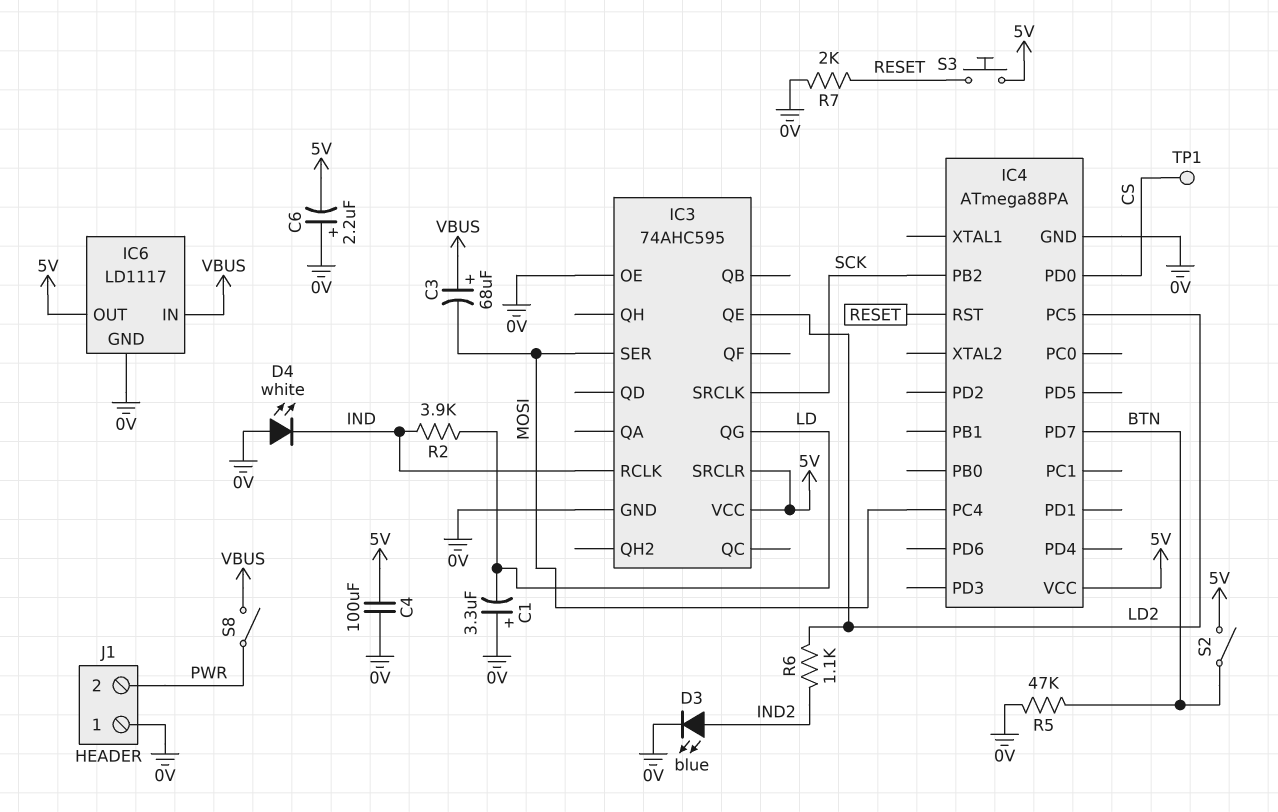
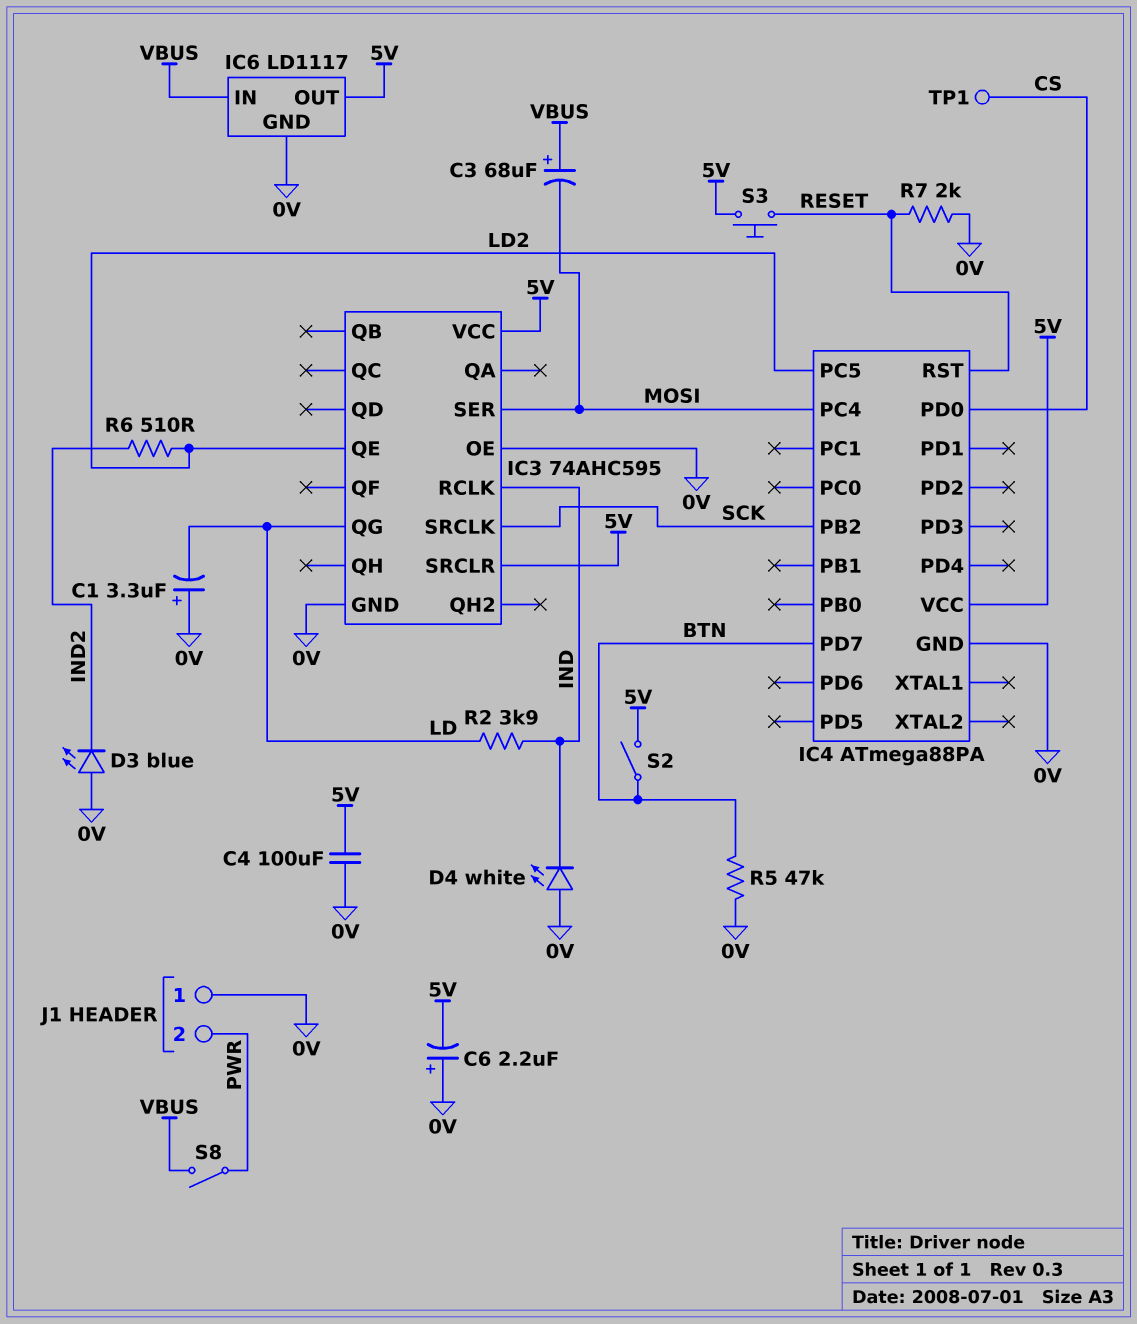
D3: LED blue (A IND2, K 0V) -> LED blue (A 0V, K IND2)
R6: 1.1k (IND2, LD2) -> 510 (IND2, LD2)

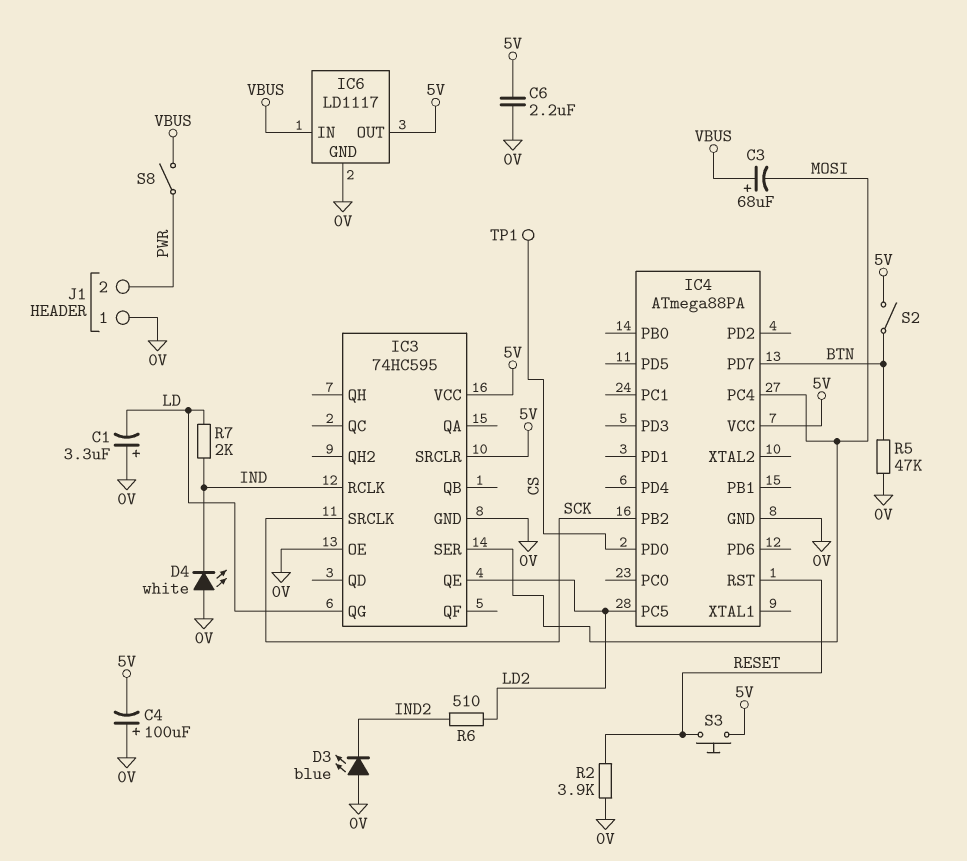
C4: 100uF (0V, 5V) -> 100uF (plus 0V, minus 5V)
C6: 2.2uF (plus 0V, minus 5V) -> 2.2uF (0V, 5V)
IC3: 74AHC595 -> 74HC595
R2: 3.9k (IND, LD) -> 3.9k (0V, RESET)
R7: 2k (0V, RESET) -> 2k (IND, LD)

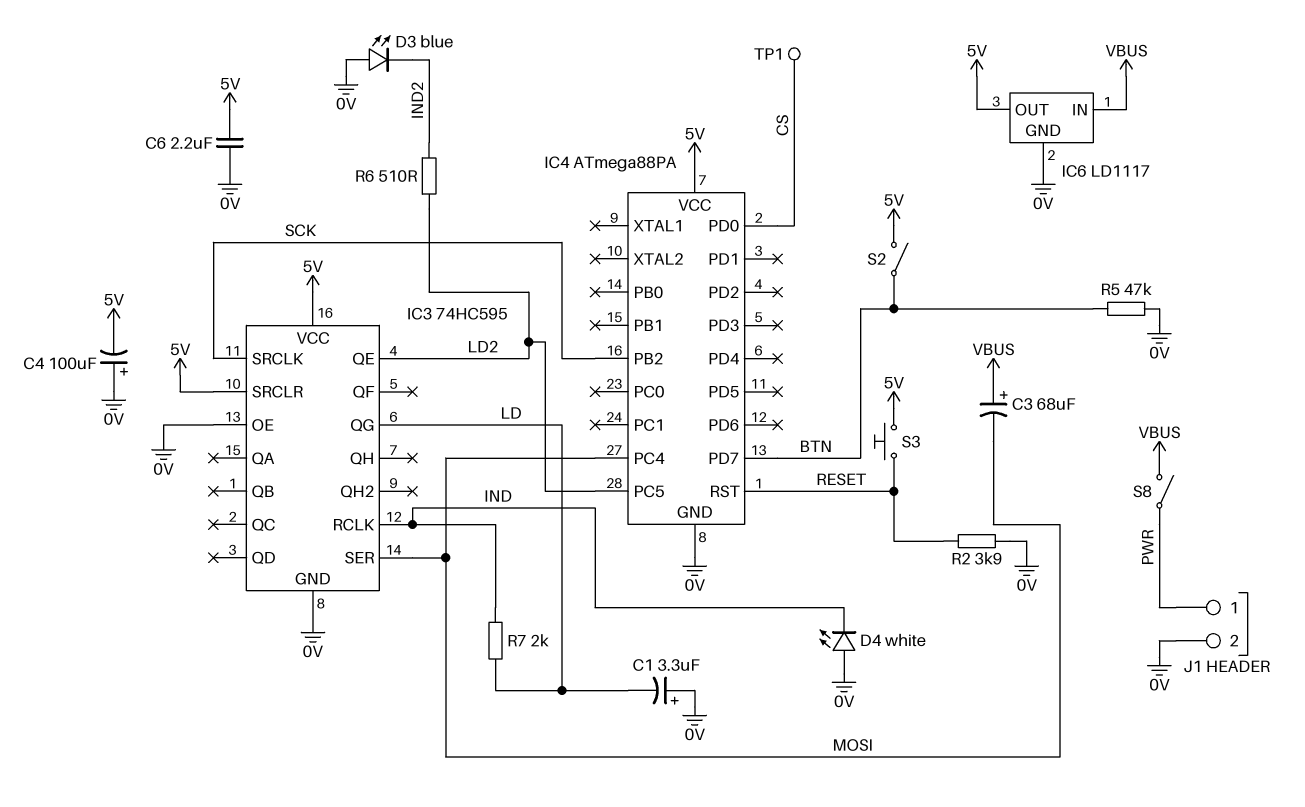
J1 pin 1: 0V -> PWR
J1 pin 2: PWR -> 0V

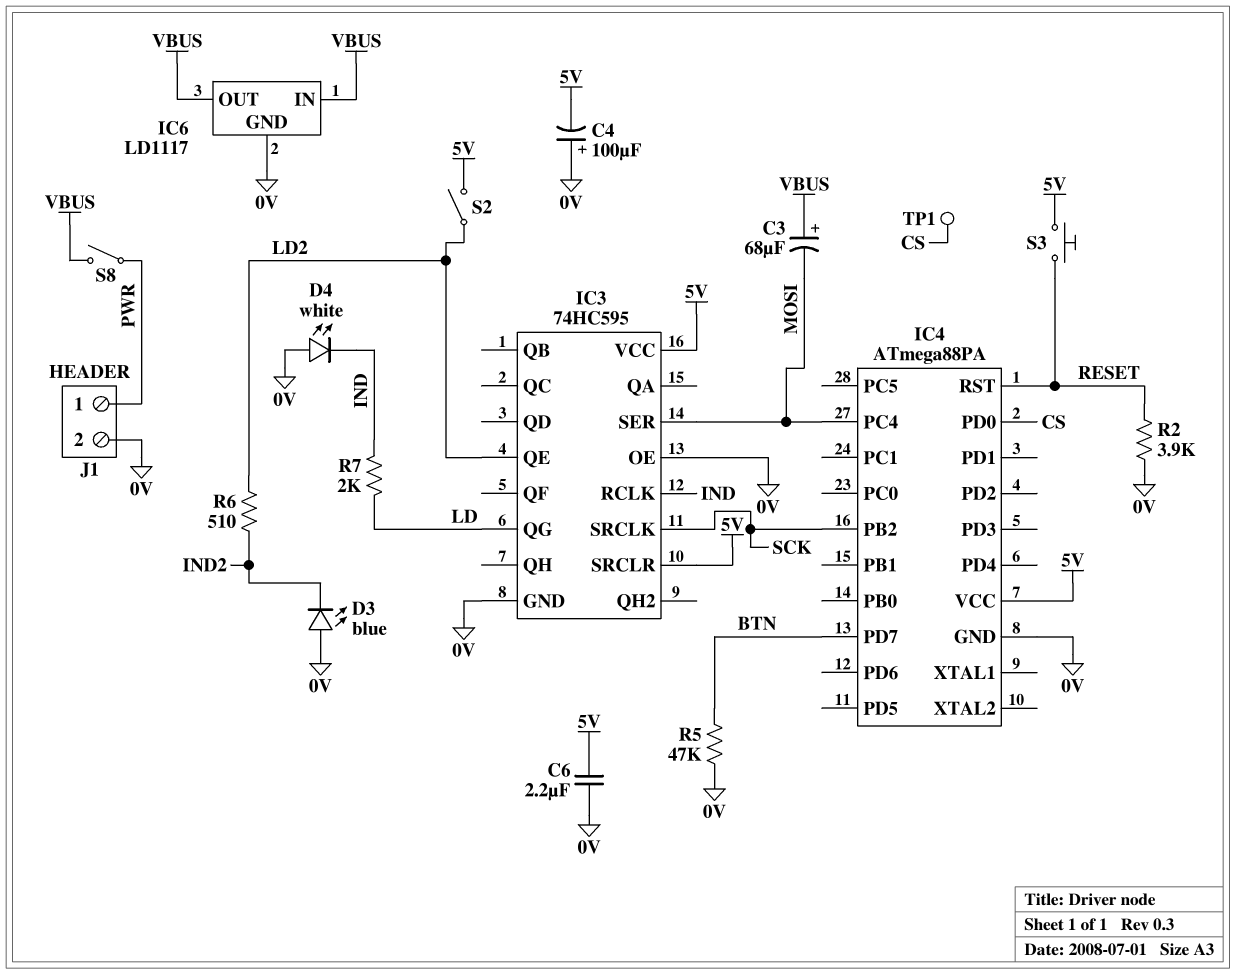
C1: 3.3uF (plus 0V, minus LD) -> none
IC4 pin PC5: LD2 -> none
IC6 pin OUT: 5V -> VBUS
S2: switch (5V, BTN) -> switch (5V, LD2)

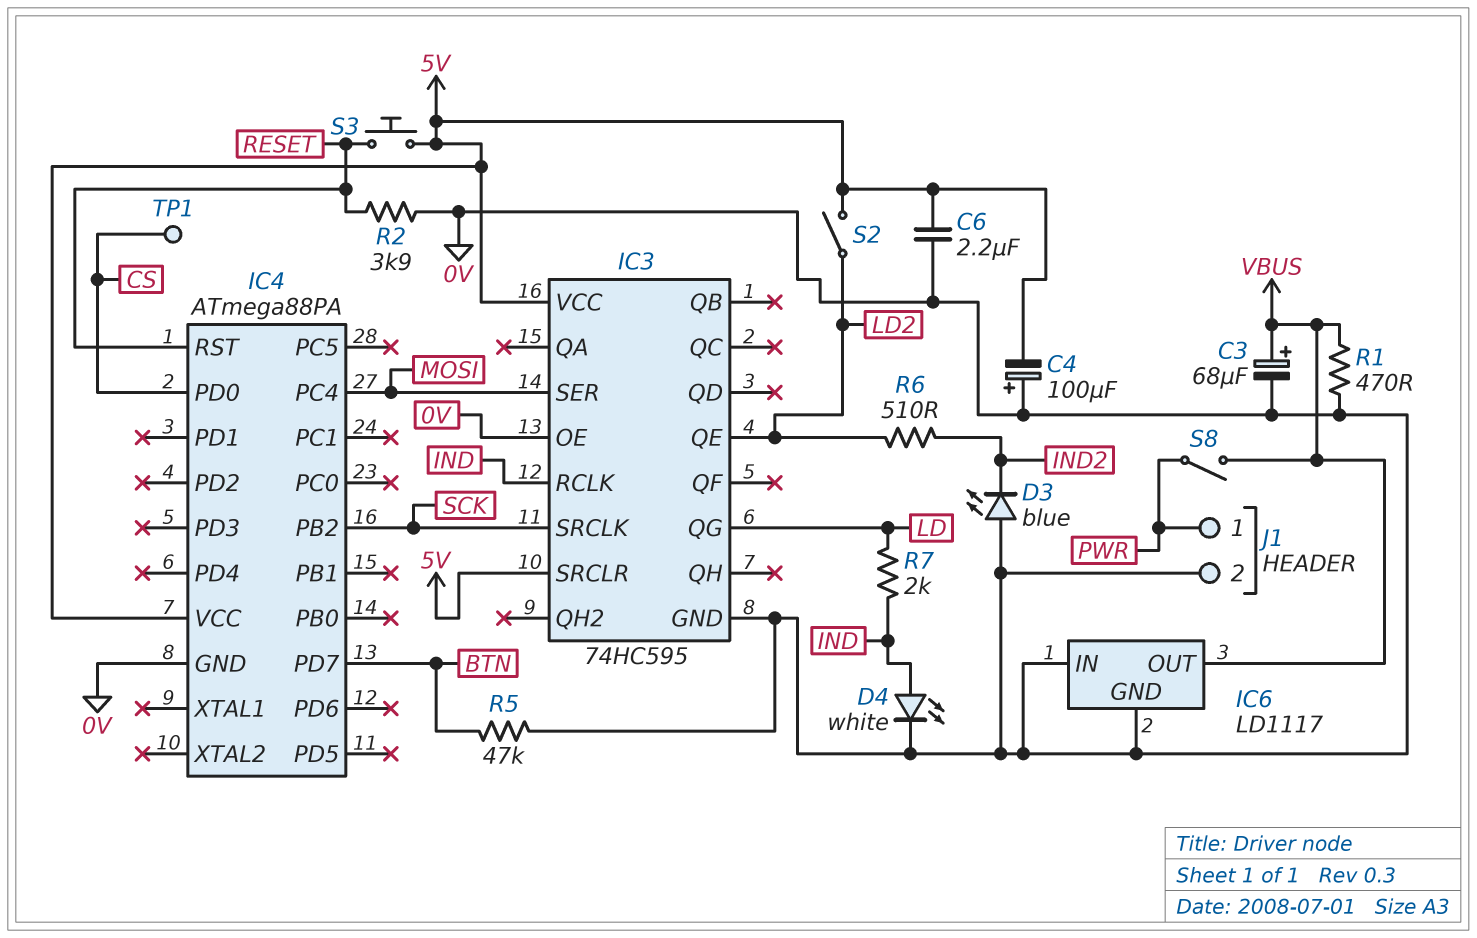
C3: 68uF (plus VBUS, minus MOSI) -> 68uF (plus VBUS, minus 0V)
D4: LED white (A 0V, K IND) -> LED white (A IND, K 0V)
IC6 pin IN: VBUS -> 0V
R1: none -> 470 (0V, VBUS)

